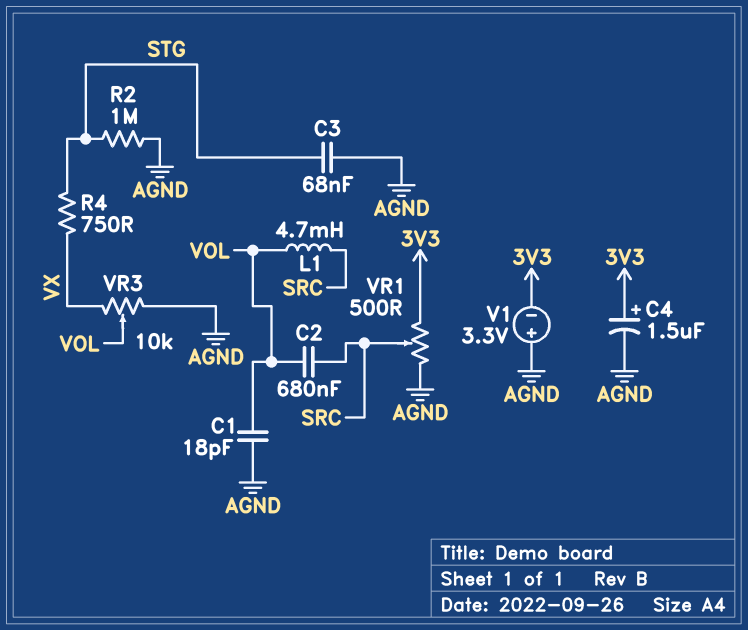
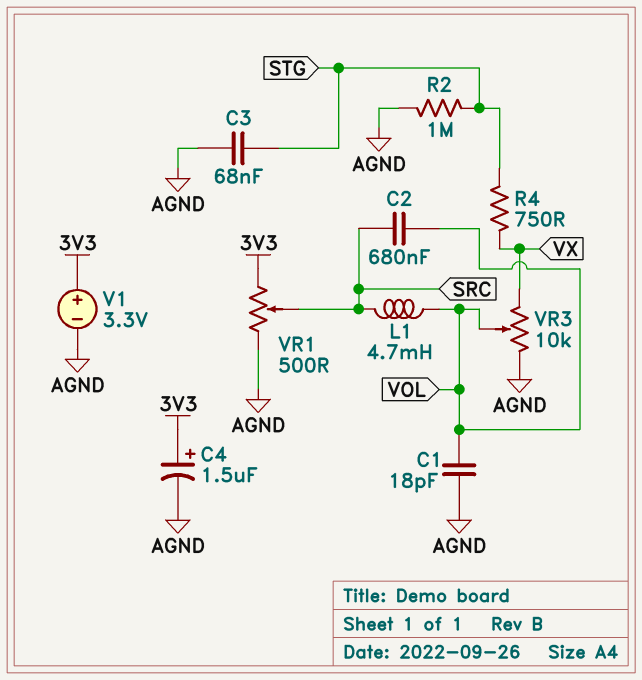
V1: 3.3V (plus AGND, minus 3V3) -> 3.3V (plus 3V3, minus AGND)

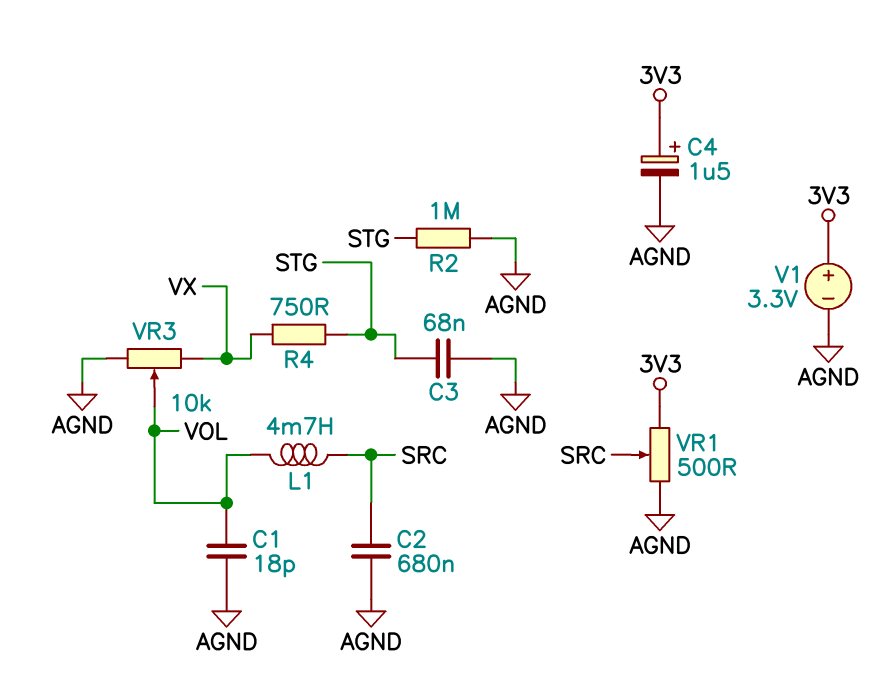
C2: 680nF (SRC, VOL) -> 680nF (AGND, SRC)

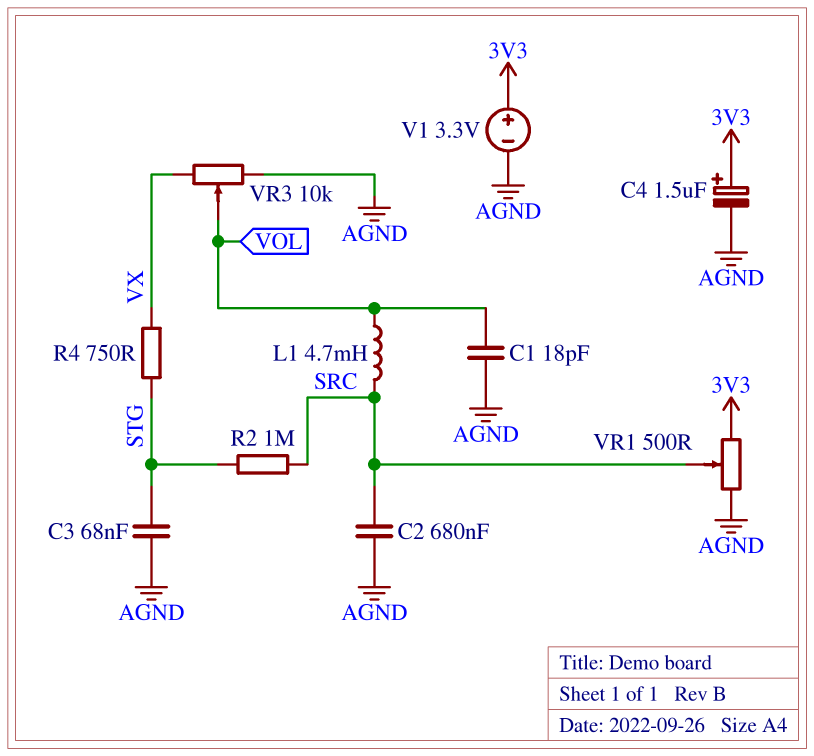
R2: 1M (AGND, STG) -> 1M (SRC, STG)

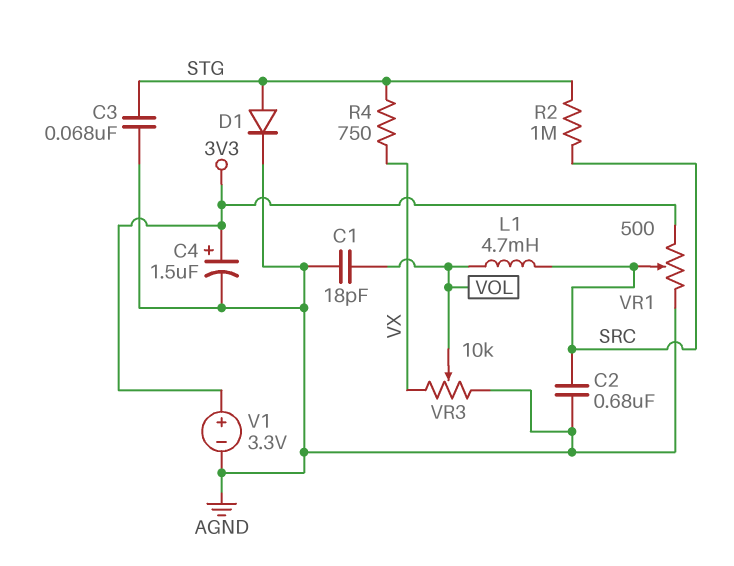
D1: none -> diode (A STG, K AGND)

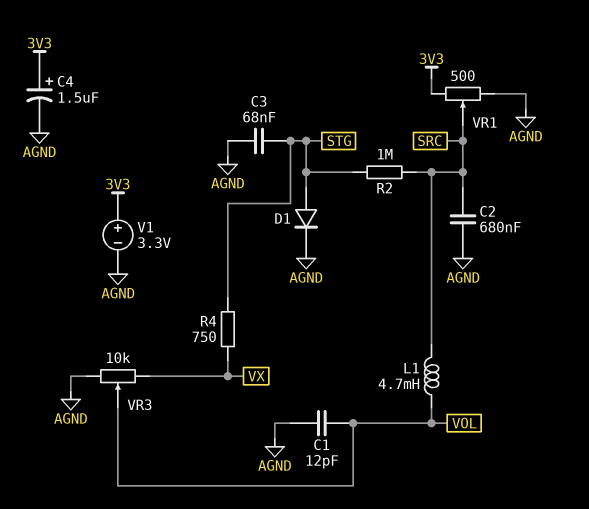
C1: 18pF (AGND, VOL) -> 12pF (AGND, VOL)

